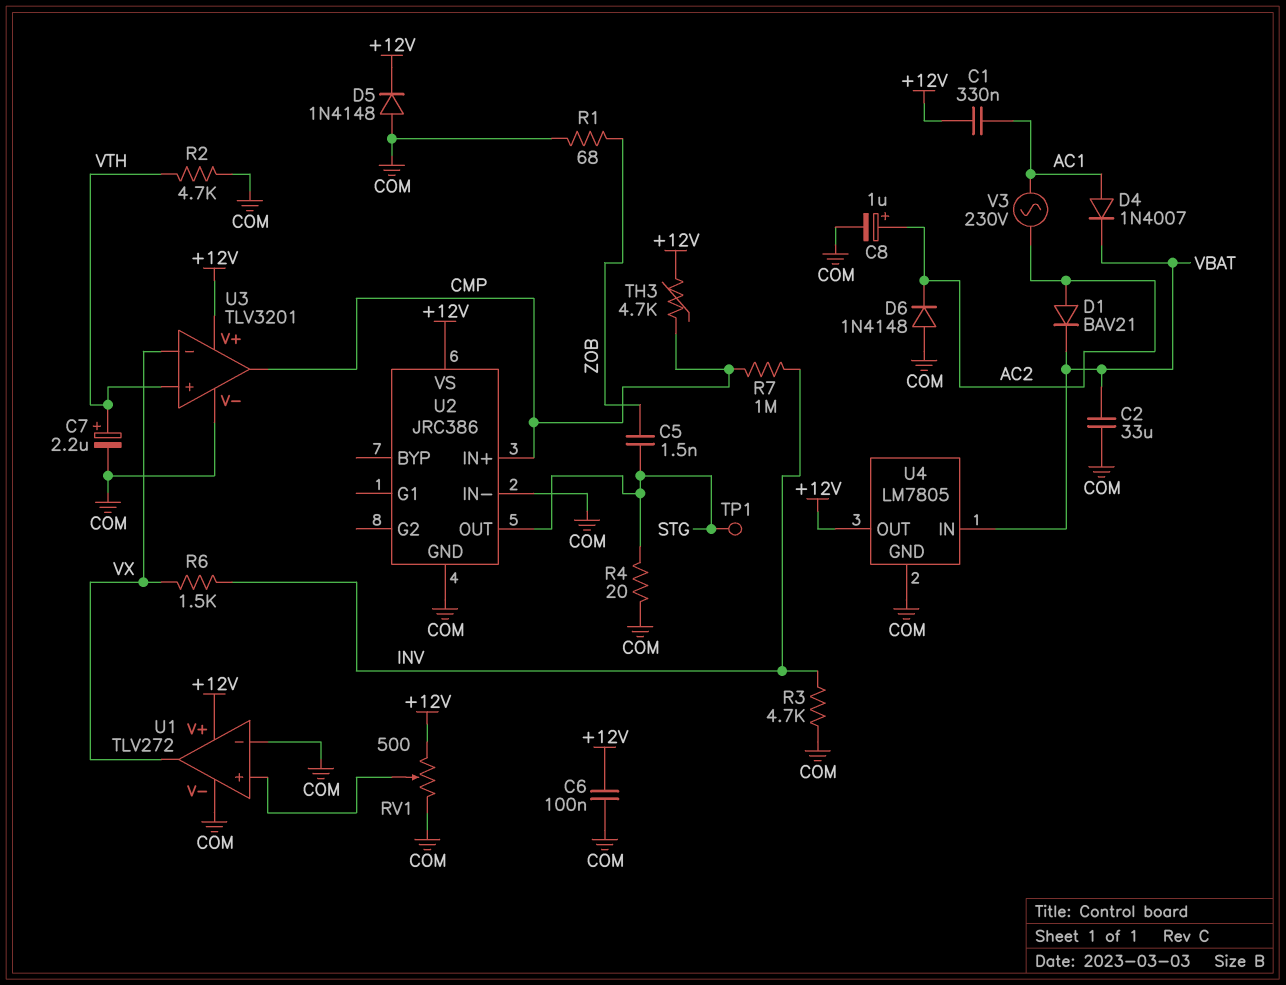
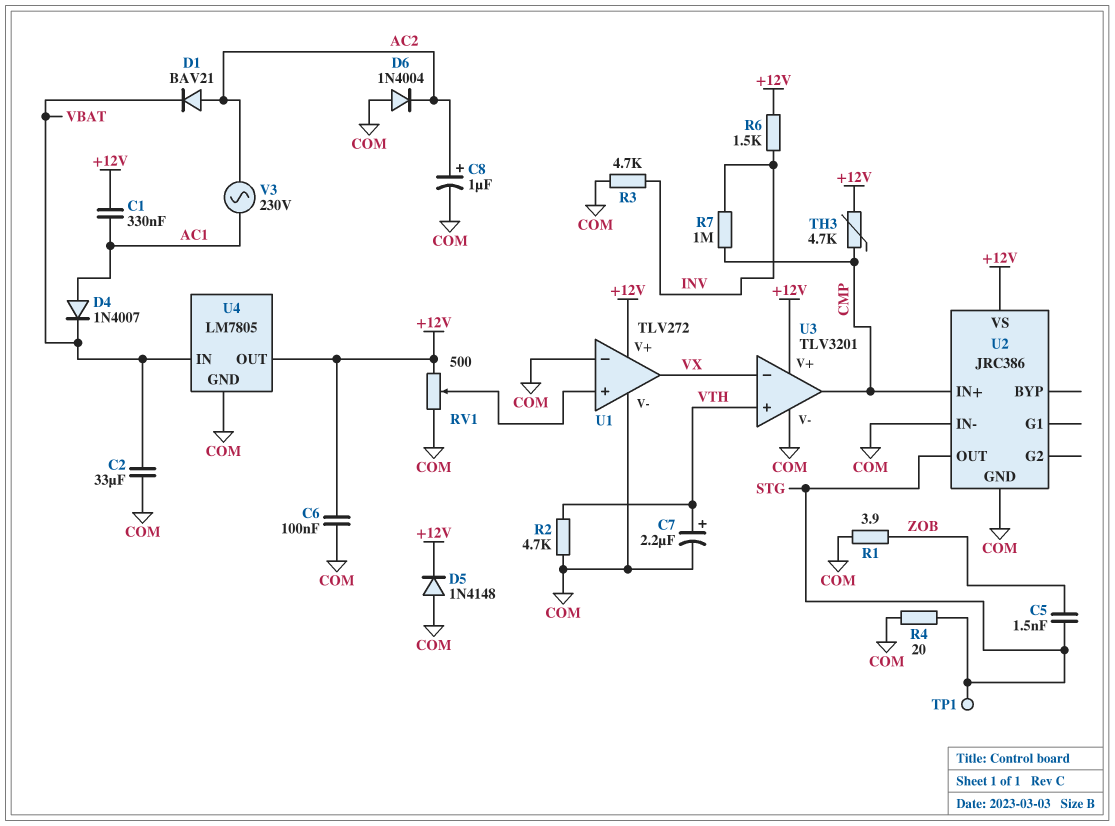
D6: diode 1N4148 (A COM, K AC2) -> diode 1N4004 (A COM, K AC2)
R1: 68 (COM, ZOB) -> 3.9 (COM, ZOB)
R6: 1.5k (INV, VX) -> 1.5k (+12V, INV)

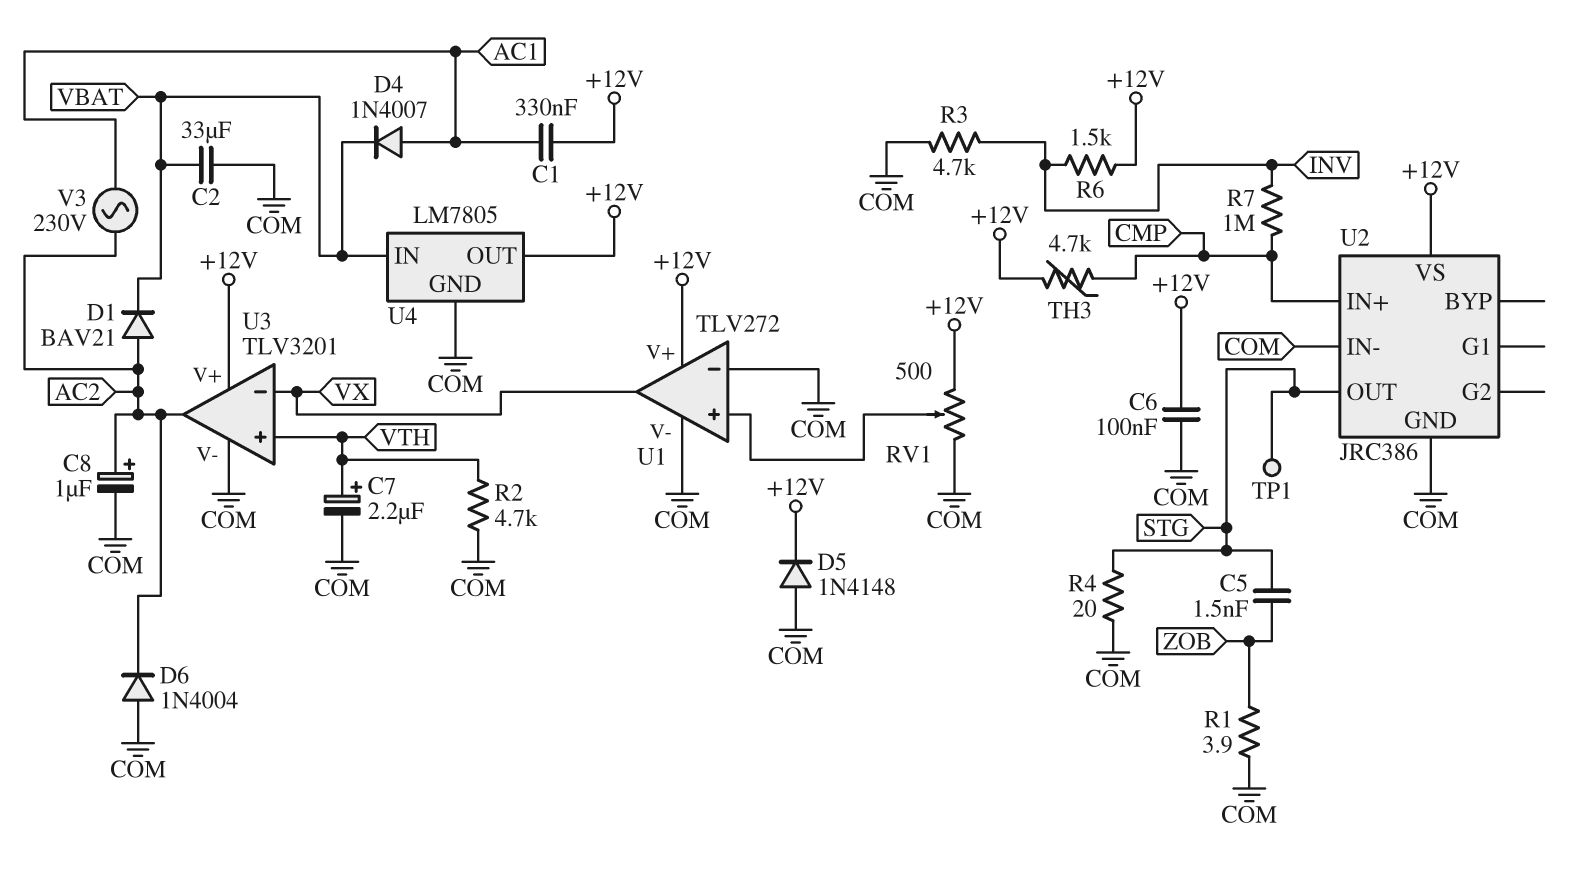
U3 pin out: CMP -> AC2

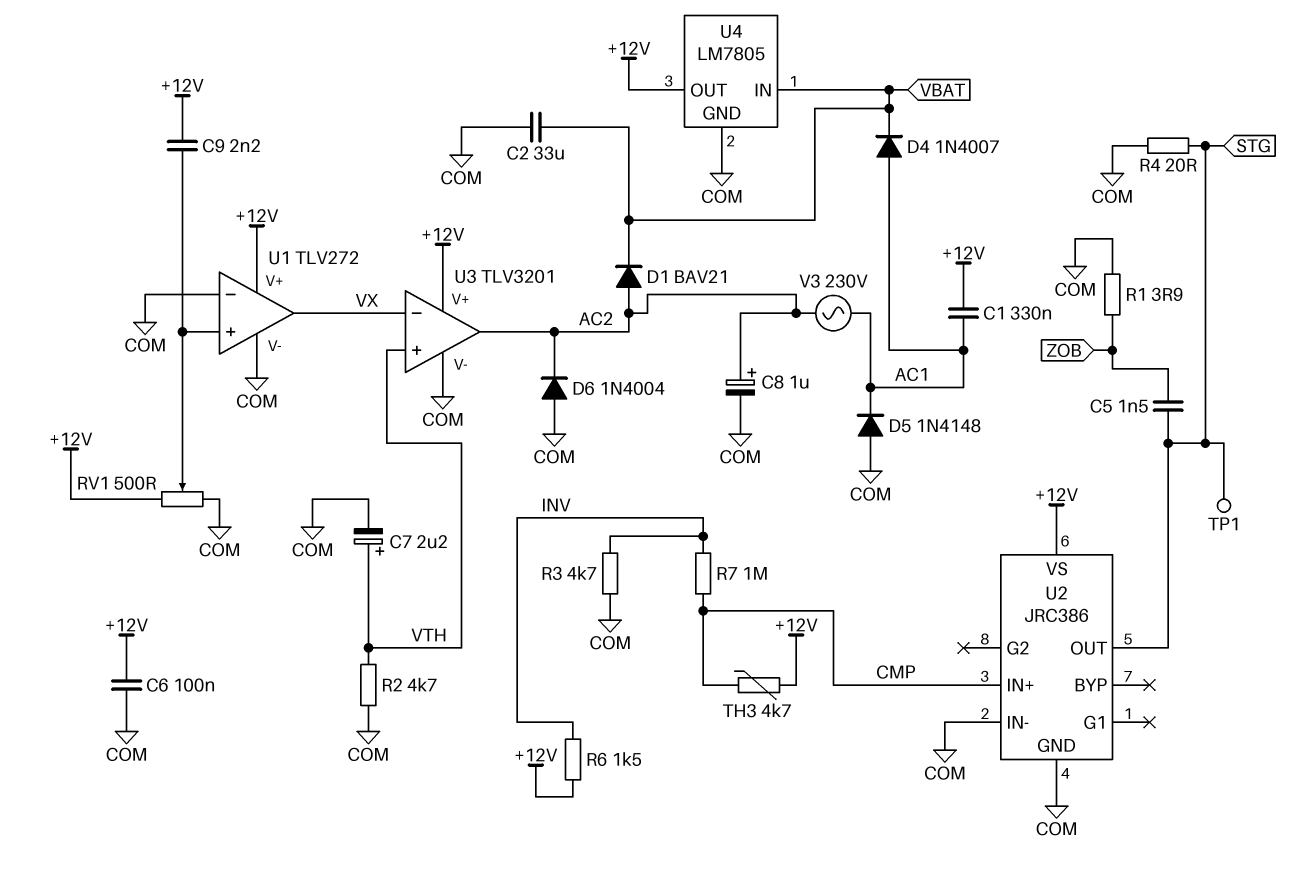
C9: none -> 2.2nF (+12V, U1/in+)
D5: diode 1N4148 (A COM, K +12V) -> diode 1N4148 (A COM, K AC1)

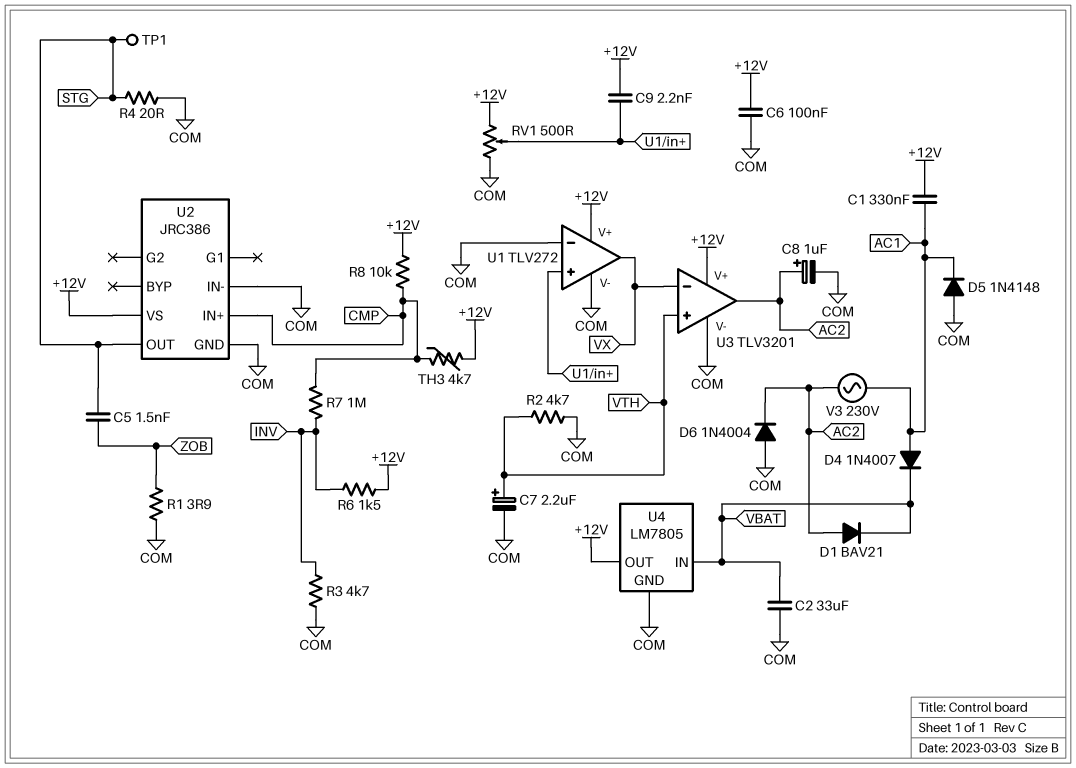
R8: none -> 10k (+12V, CMP)

